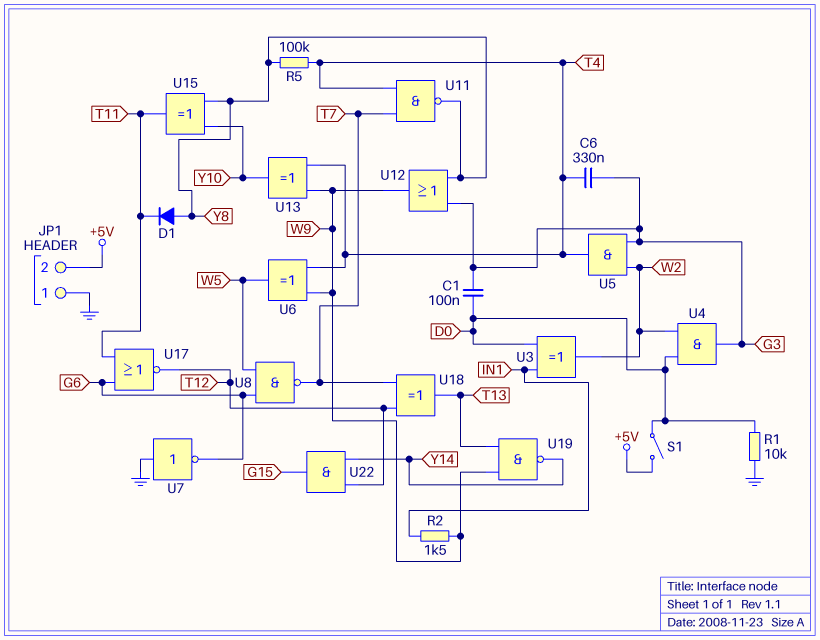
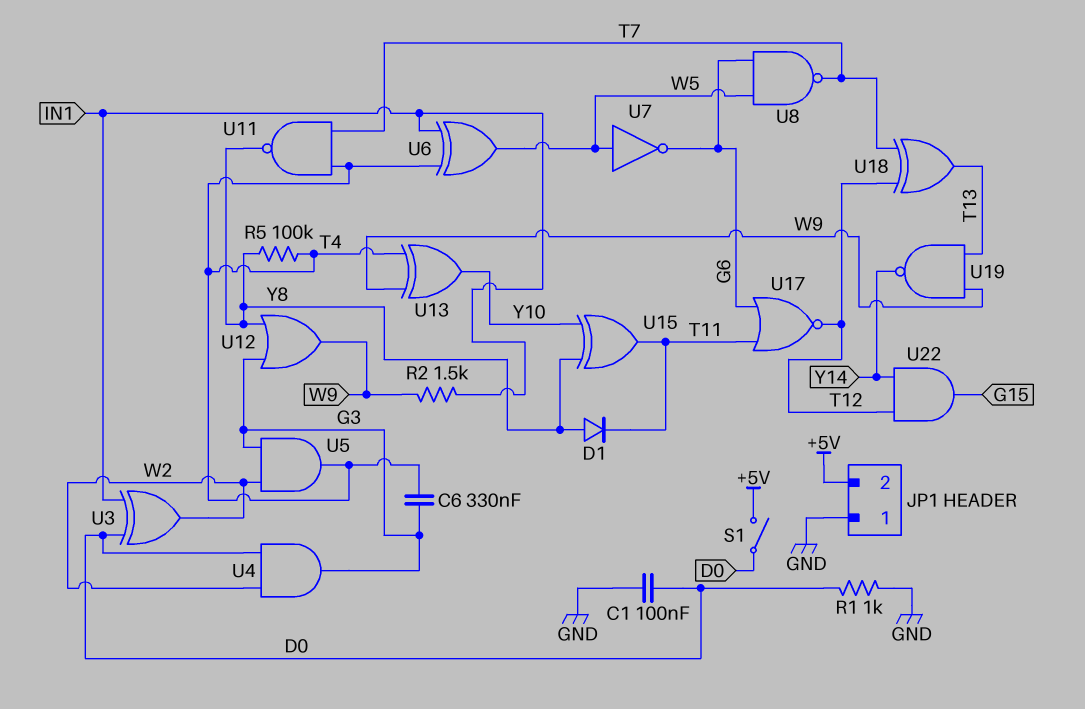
C1: 100nF (D0, G3) -> 100nF (D0, GND)
R1: 10k (D0, GND) -> 1k (D0, GND)
U6: XOR (in T4, in W9, out W5) -> XOR (in IN1, in T4, out W5)
U7: NOT (in GND, out G6) -> NOT (in W5, out G6)

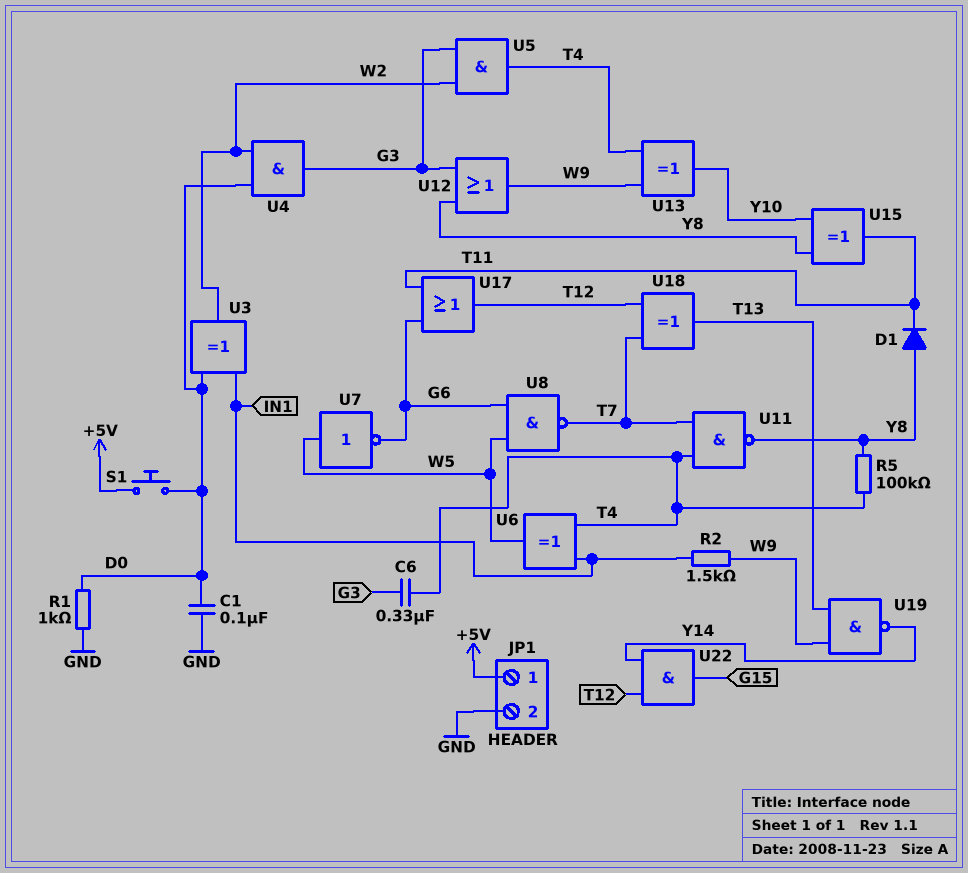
JP1 pin 1: GND -> +5V
JP1 pin 2: +5V -> GND
S1: switch (+5V, D0) -> button (+5V, D0)
U17: NOR (in G6, in T11, out T12) -> OR (in G6, in T11, out T12)

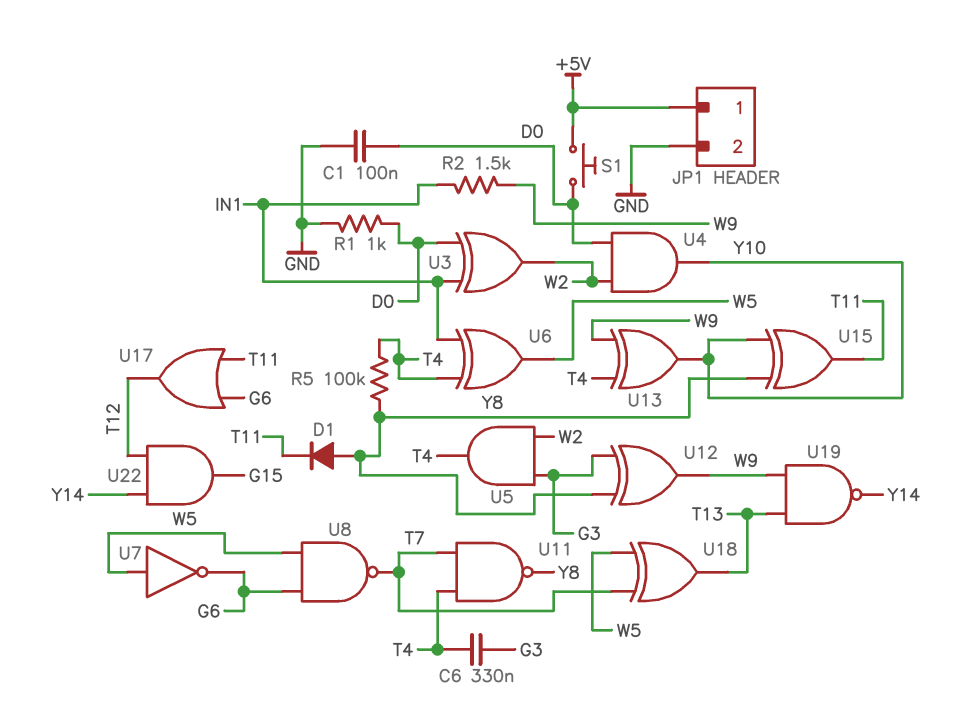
U4: AND (in D0, in W2, out G3) -> AND (in D0, in W2, out Y10)
U12: OR (in G3, in Y8, out W9) -> XOR (in G3, in Y8, out W9)
U18: XOR (in T7, in T12, out T13) -> XOR (in T7, in W5, out T13)

